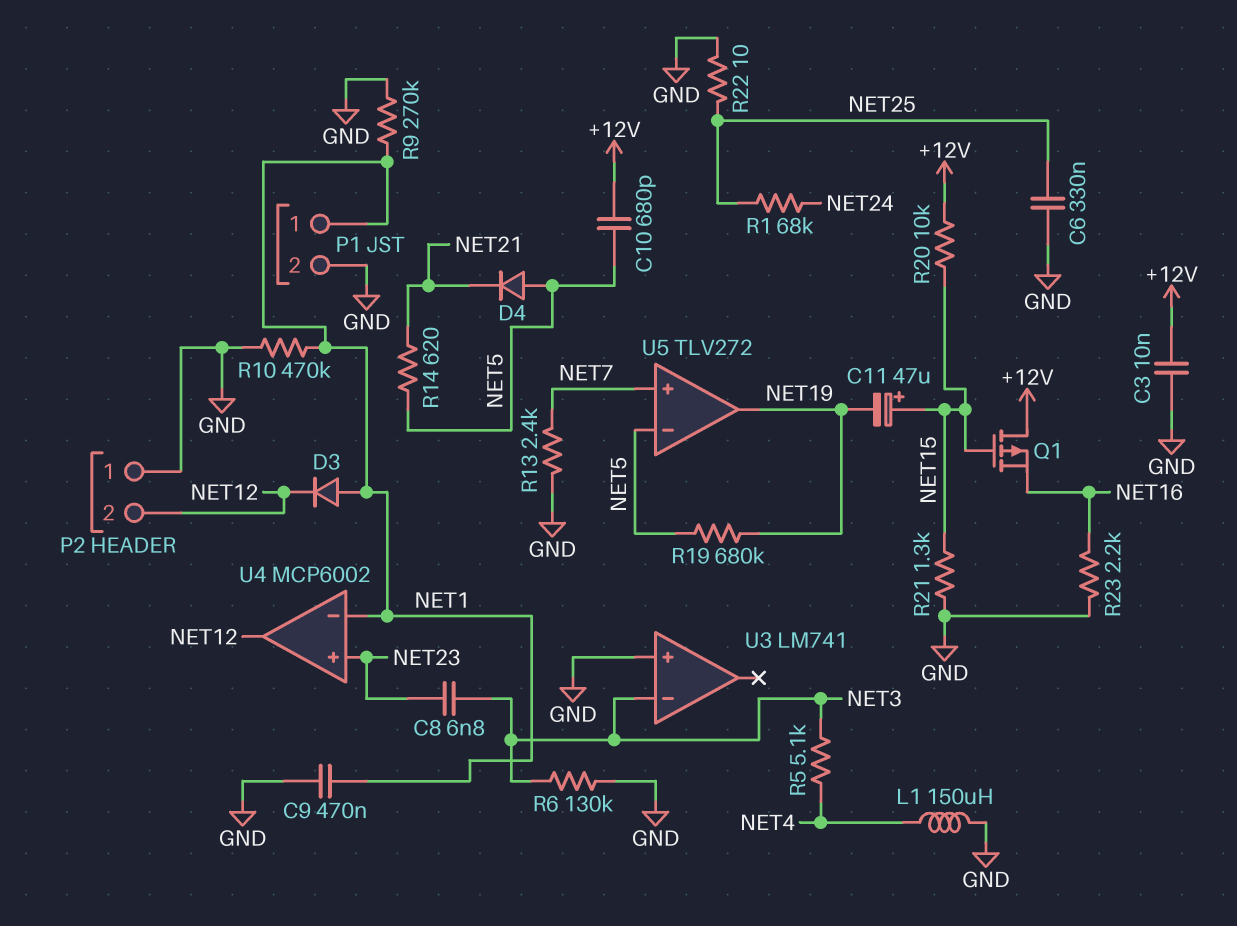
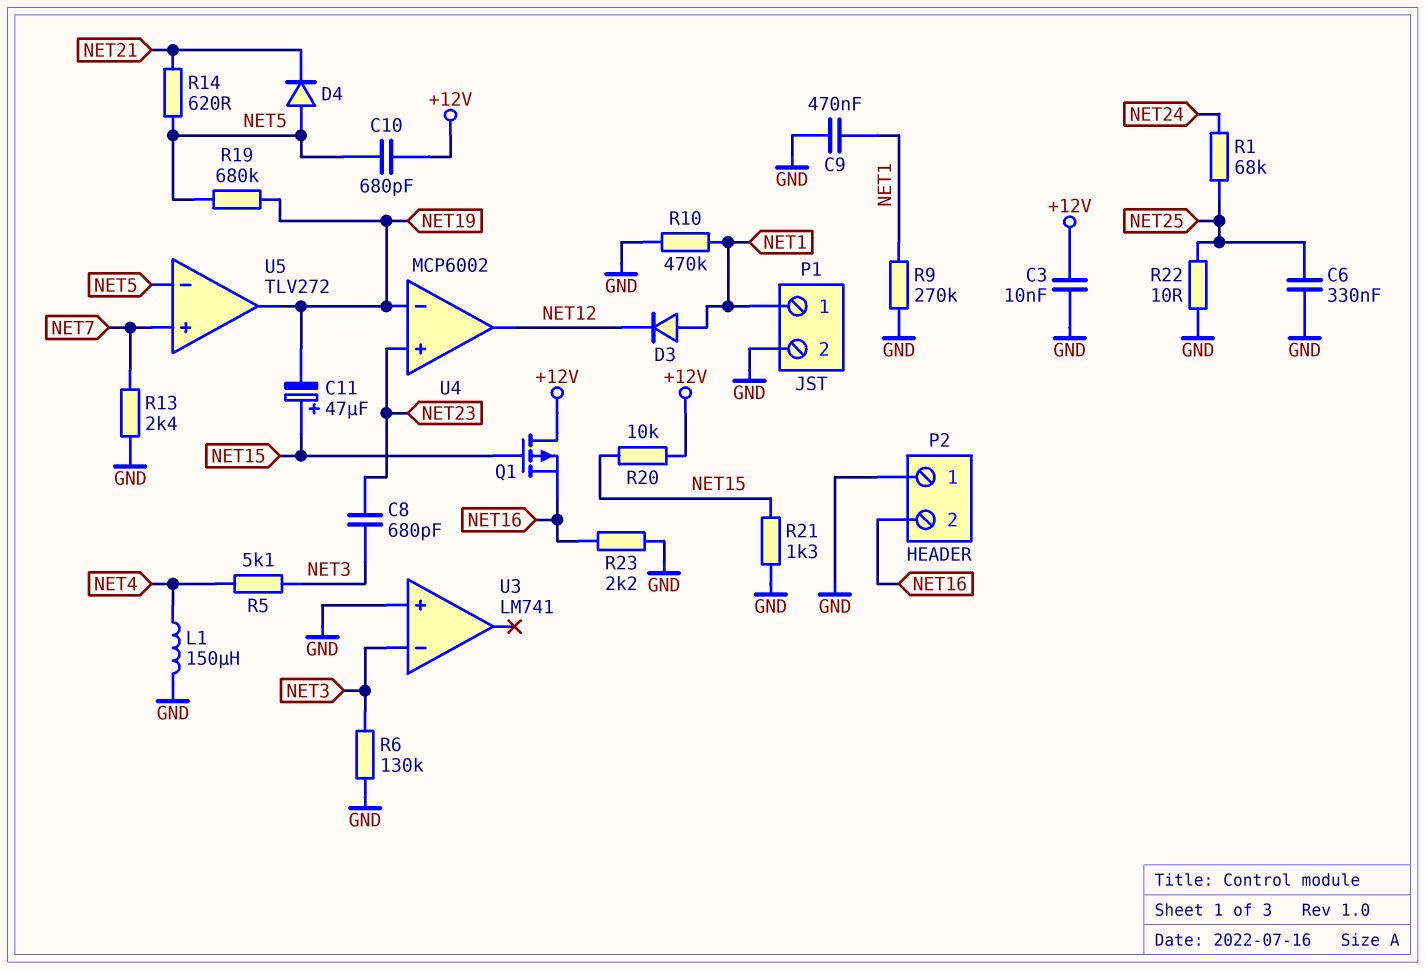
C8: 6.8nF (NET3, NET23) -> 680pF (NET3, NET23)
P2 pin 2: NET12 -> NET16
U4 pin in-: NET1 -> NET19

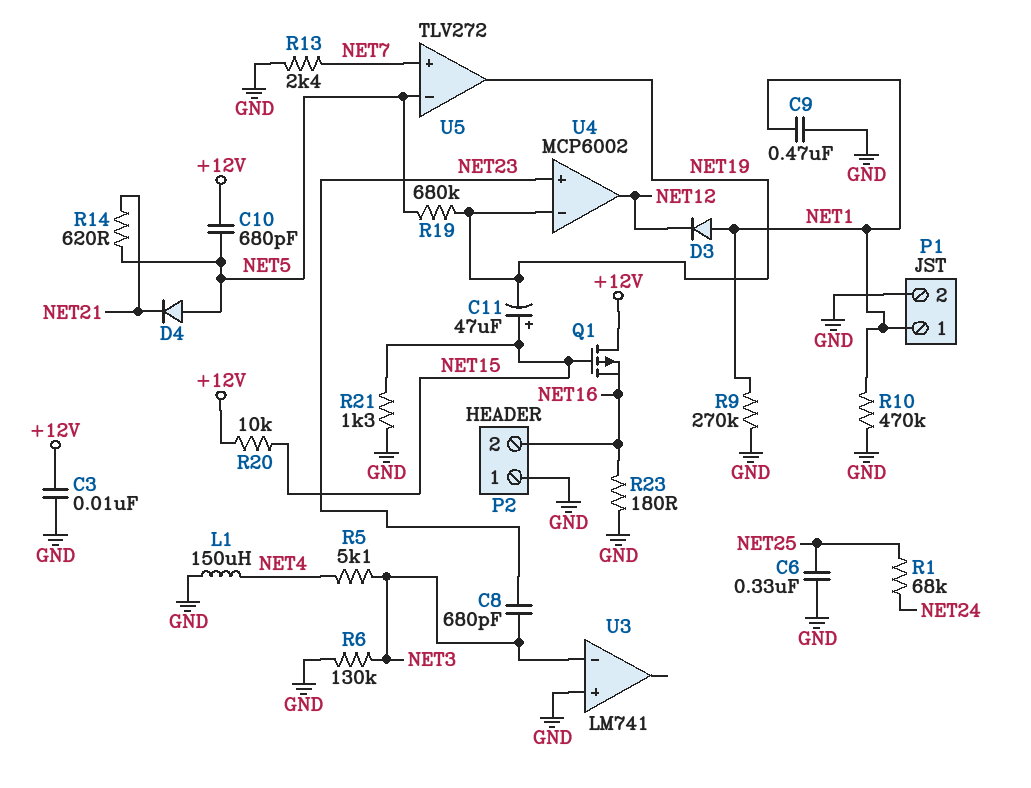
R22: 10 (GND, NET25) -> none
R23: 2.2k (GND, NET16) -> 180 (GND, NET16)

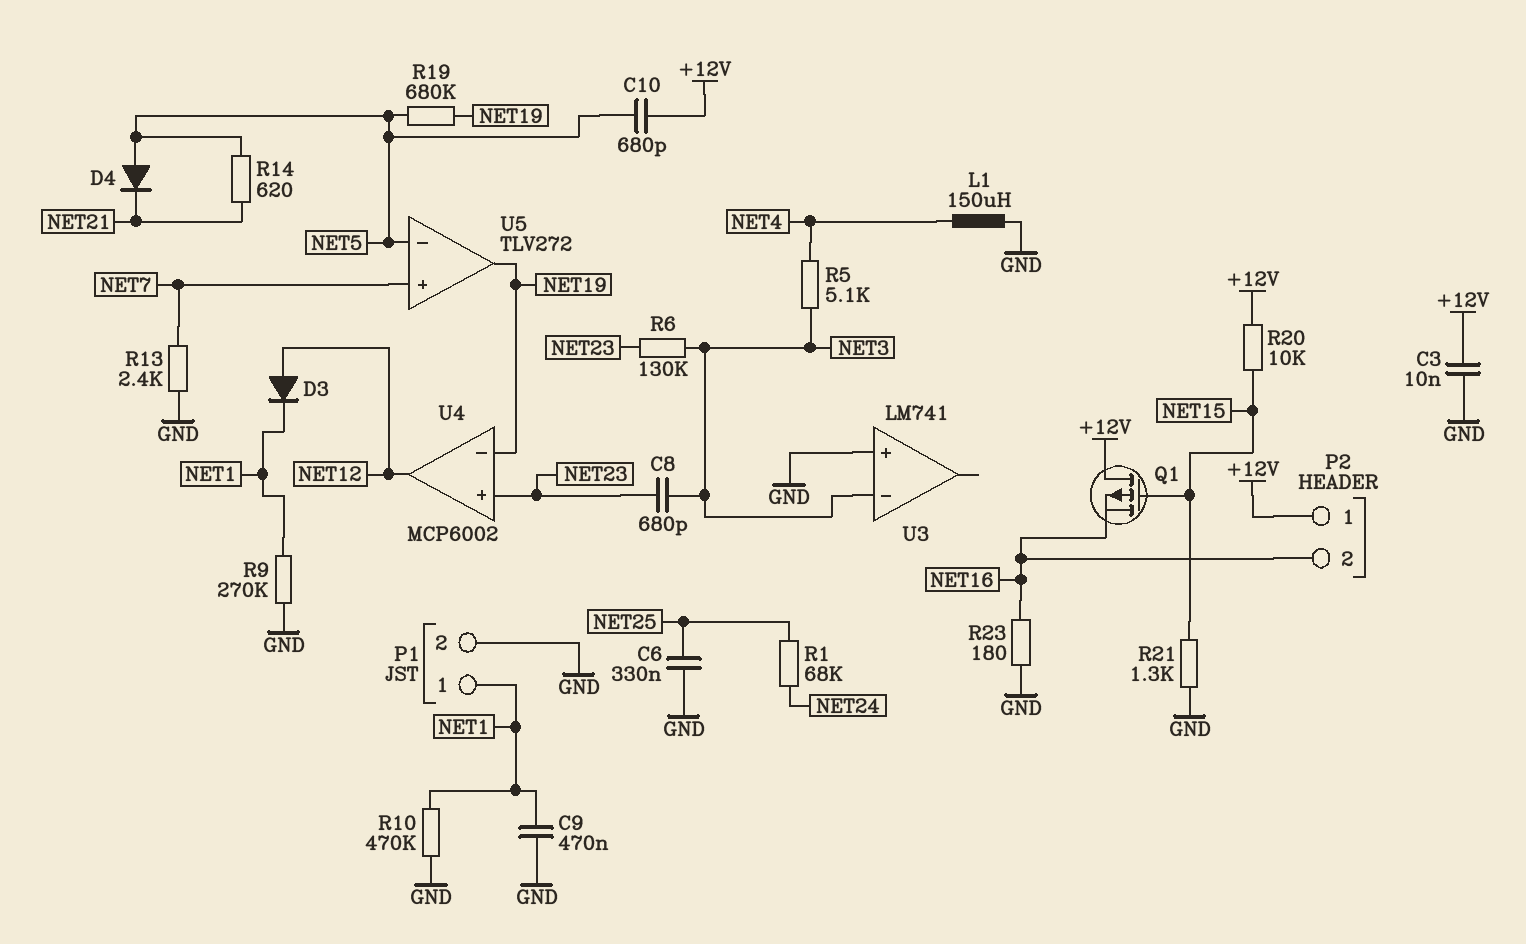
C11: 47uF (plus NET15, minus NET19) -> none
D3: diode (A NET1, K NET12) -> diode (A NET12, K NET1)
P2 pin 1: GND -> +12V
R6: 130k (GND, NET3) -> 130k (NET3, NET23)

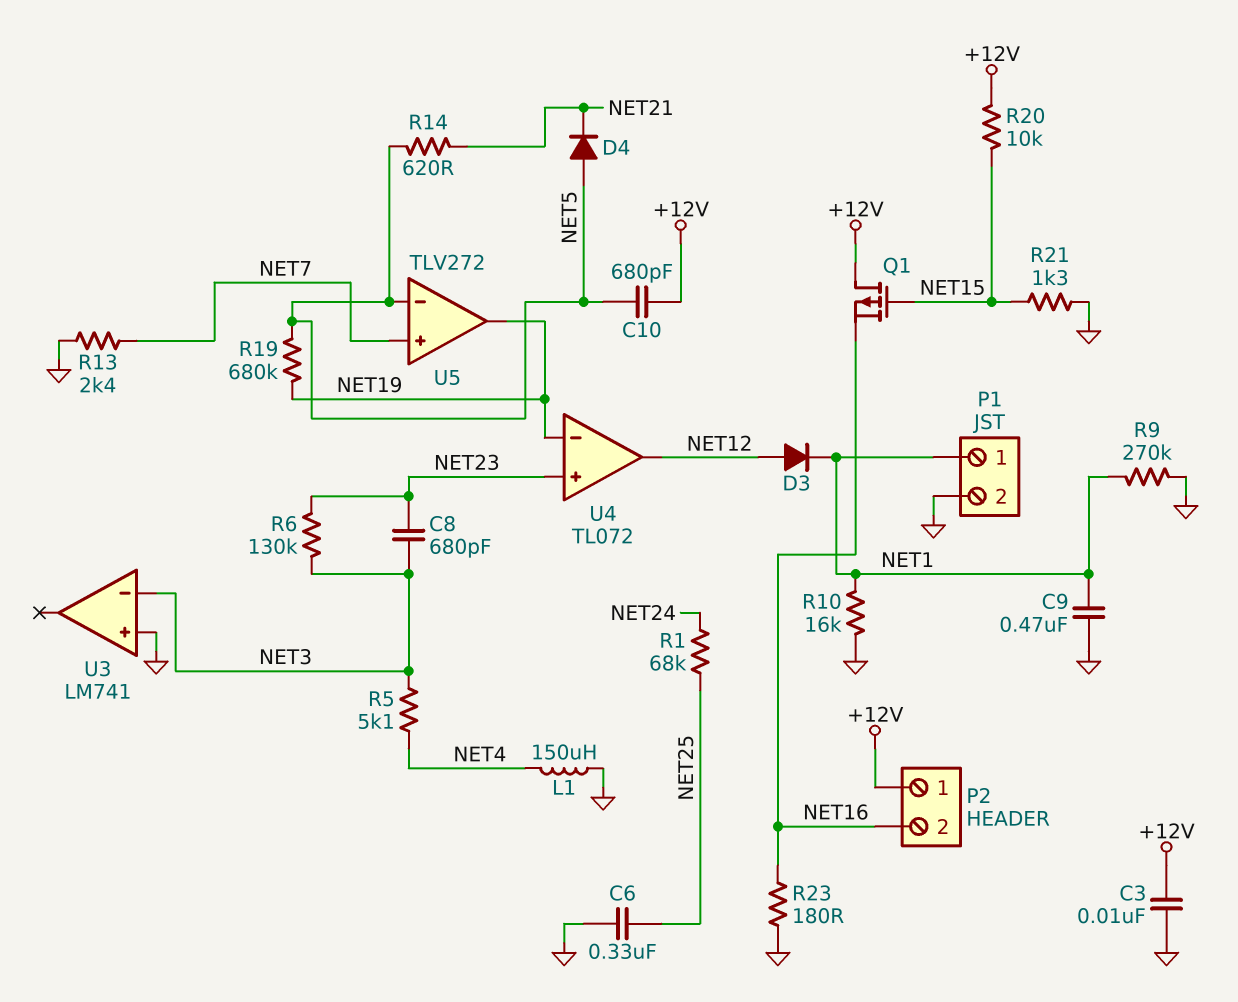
R10: 470k (GND, NET1) -> 16k (GND, NET1)
U4: MCP6002 -> TL072

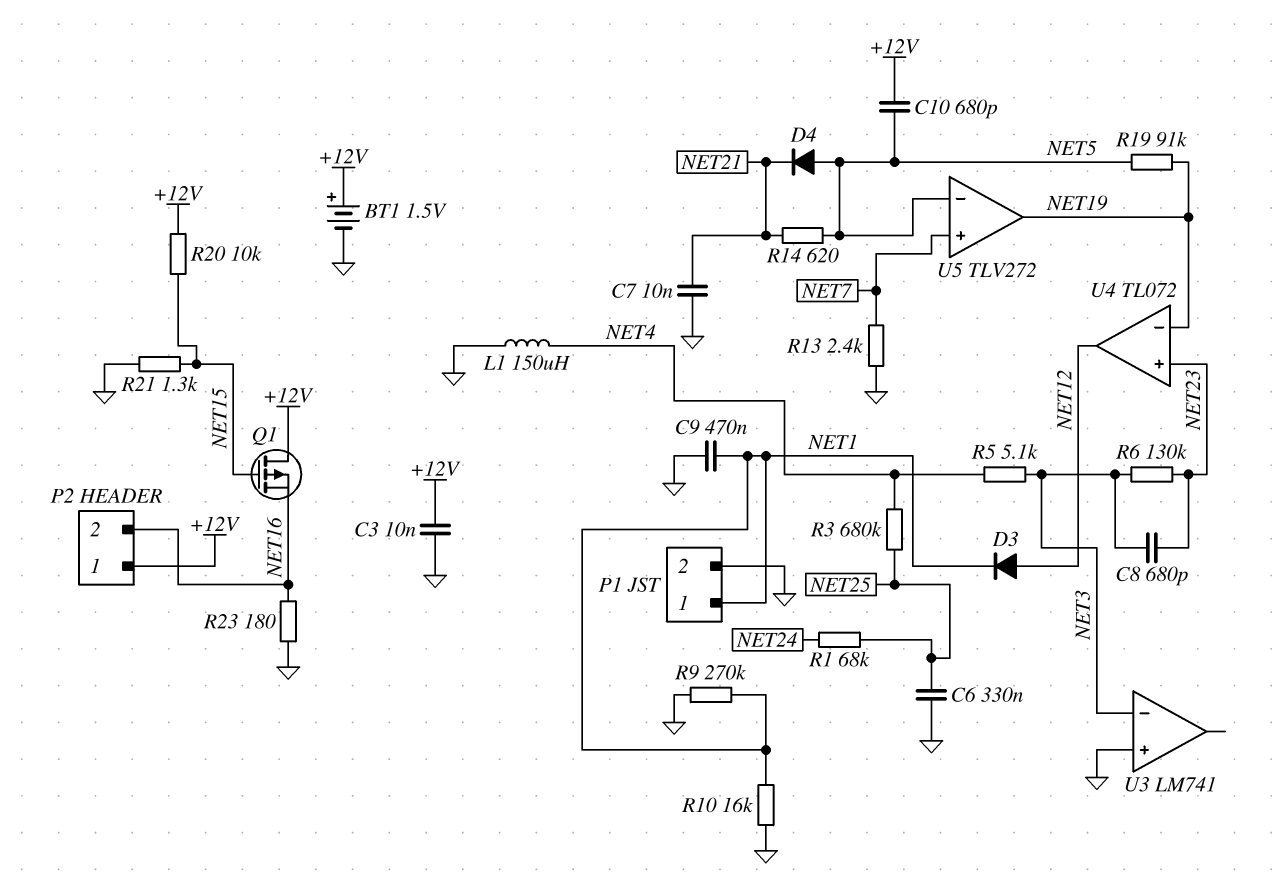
BT1: none -> 1.5V (plus +12V, minus GND)
C7: none -> 10nF (GND, NET21)
R3: none -> 680k (NET4, NET25)
R19: 680k (NET5, NET19) -> 91k (NET5, NET19)

